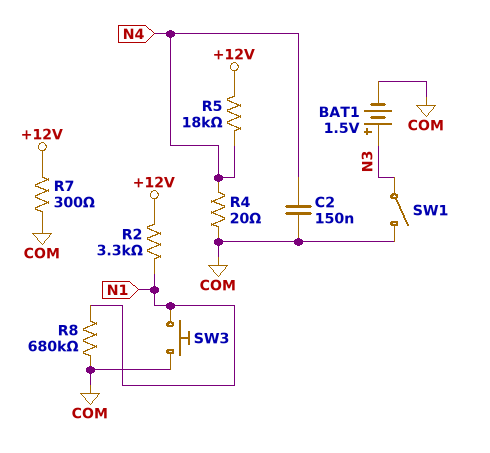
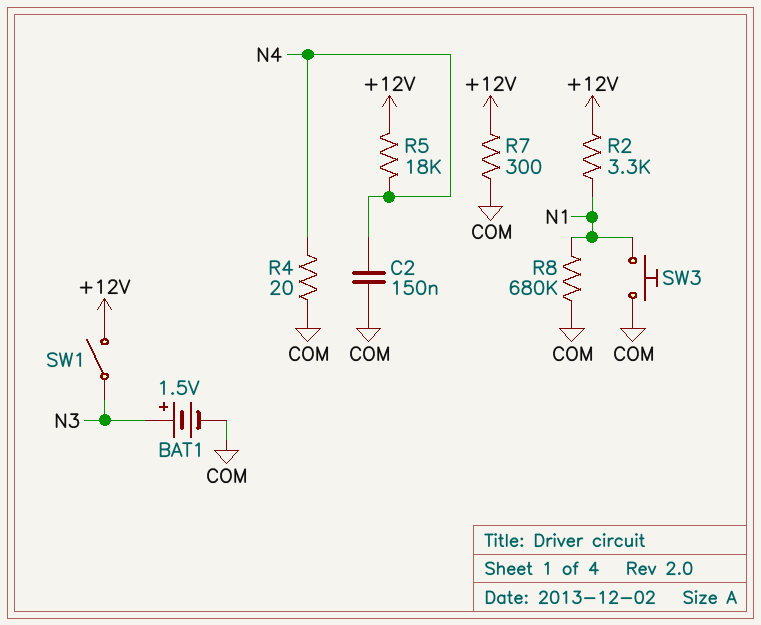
SW1: switch (COM, N3) -> switch (+12V, N3)

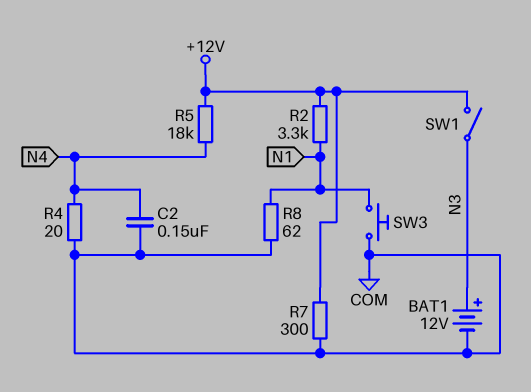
BAT1: 1.5V (plus N3, minus COM) -> 12V (plus N3, minus COM)
R8: 680k (COM, N1) -> 62 (COM, N1)

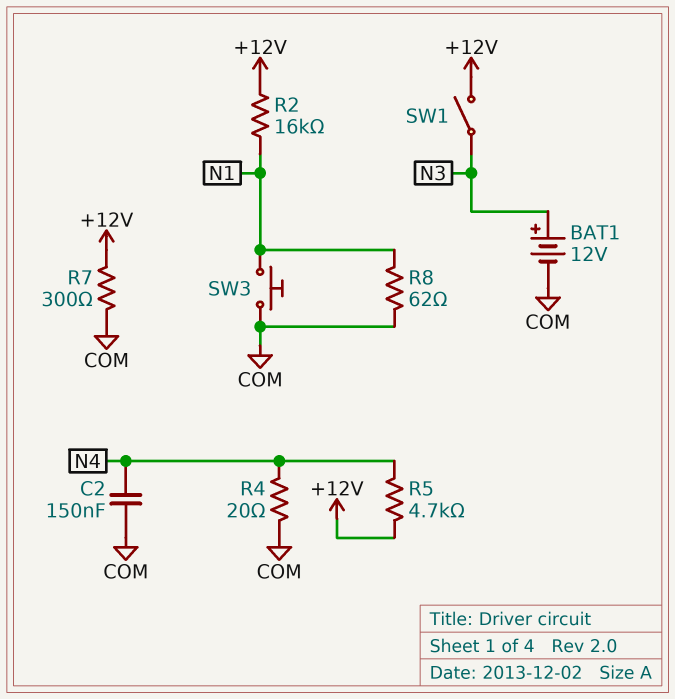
R2: 3.3k (+12V, N1) -> 16k (+12V, N1)
R5: 18k (+12V, N4) -> 4.7k (+12V, N4)

